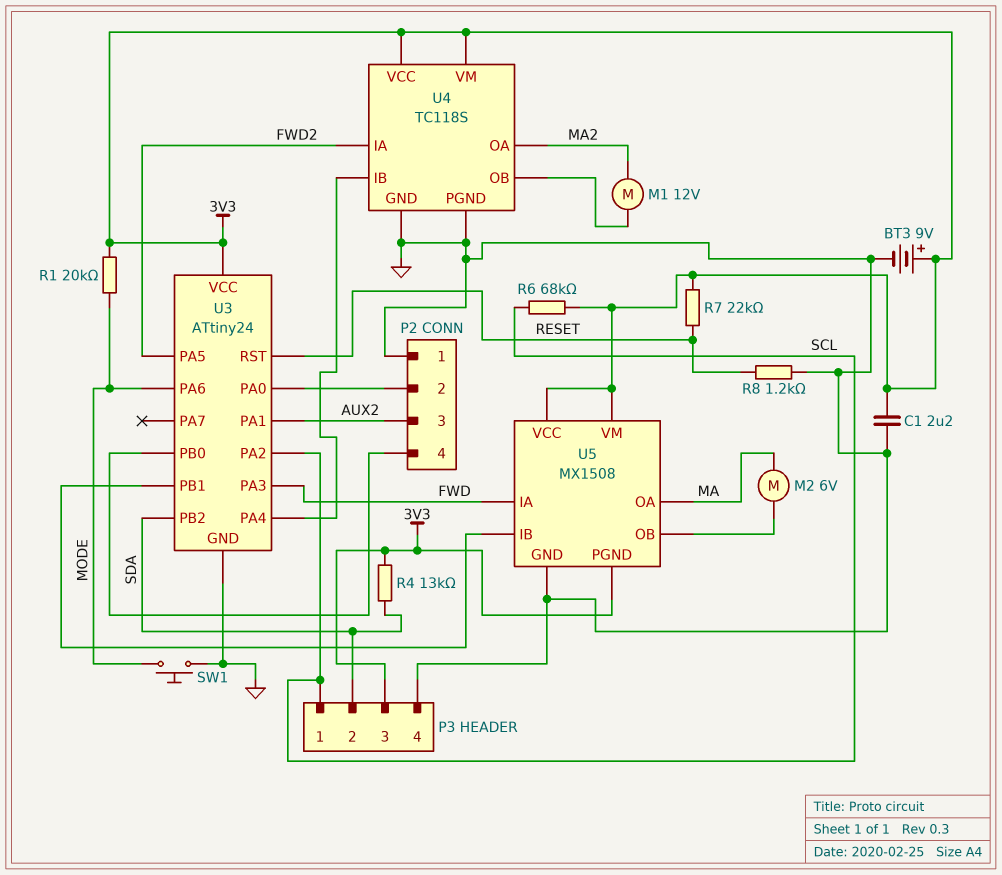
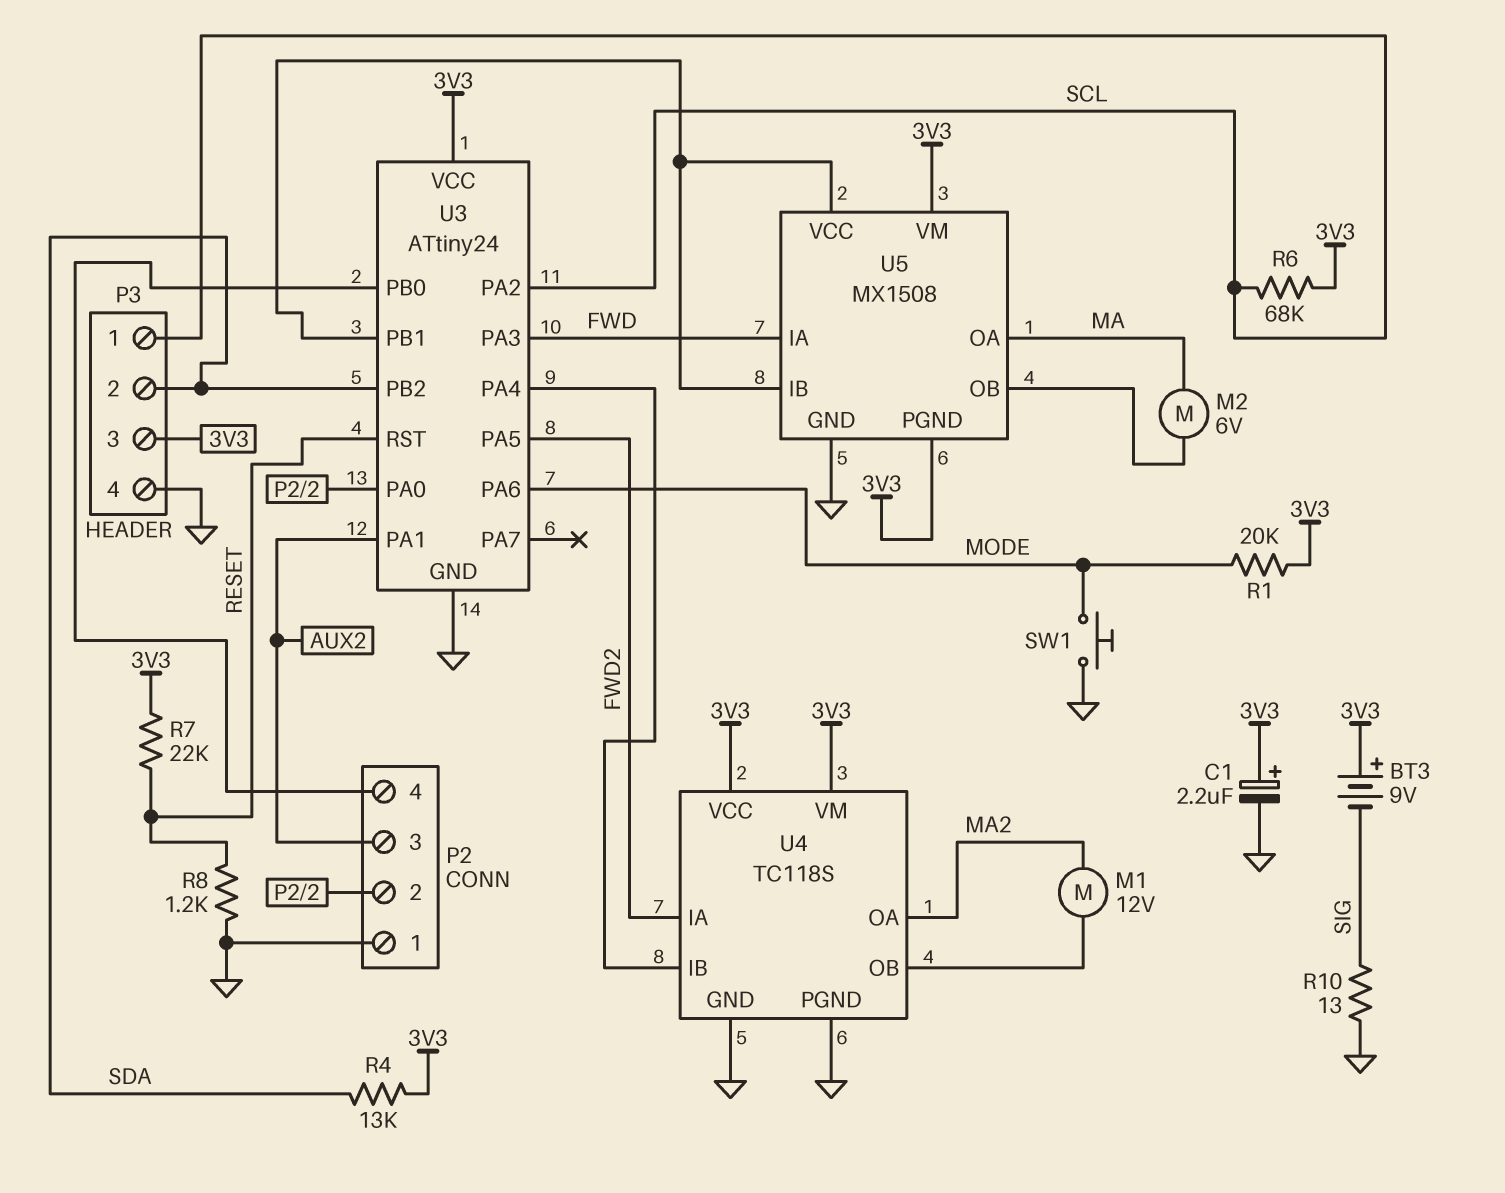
BT3: 9V (plus 3V3, minus GND) -> 9V (plus 3V3, minus SIG)
C1: 2.2uF (3V3, GND) -> 2.2uF (plus 3V3, minus GND)
R10: none -> 13 (GND, SIG)
U5 pin VCC: 3V3 -> U3/PB1

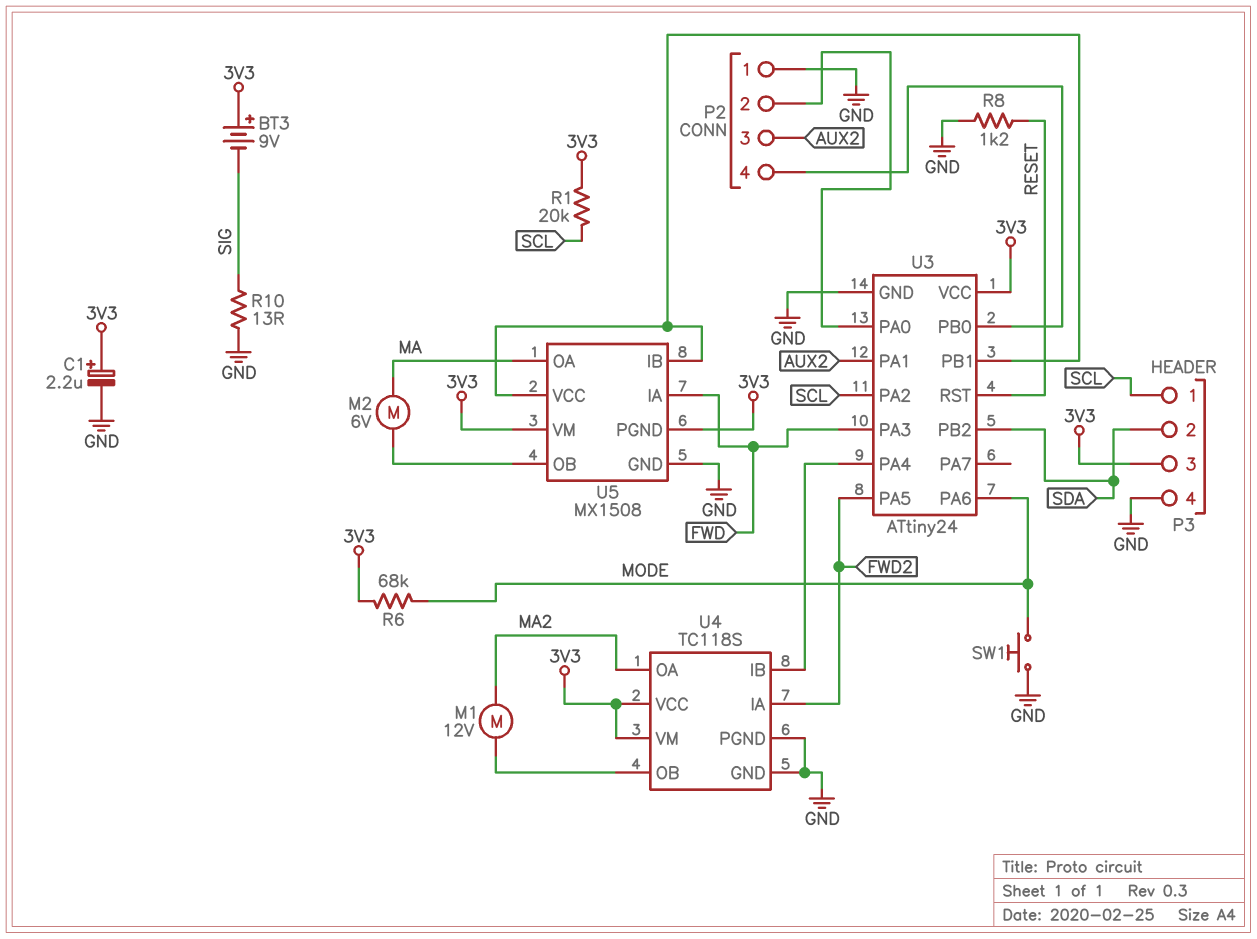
R1: 20k (3V3, MODE) -> 20k (3V3, SCL)
R4: 13k (3V3, SDA) -> none
R6: 68k (3V3, SCL) -> 68k (3V3, MODE)
R7: 22k (3V3, RESET) -> none

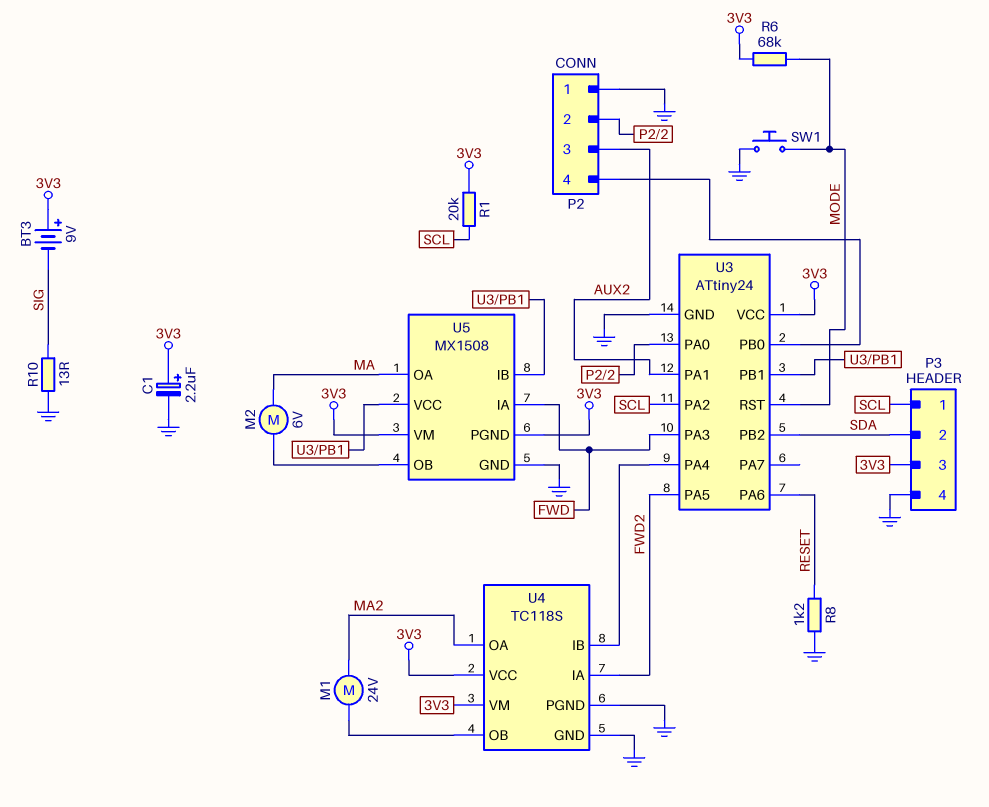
M1: motor 12V (MA2, U4/OB) -> motor 24V (MA2, U4/OB)
U3 pin PA6: MODE -> RESET
U3 pin RST: RESET -> MODE

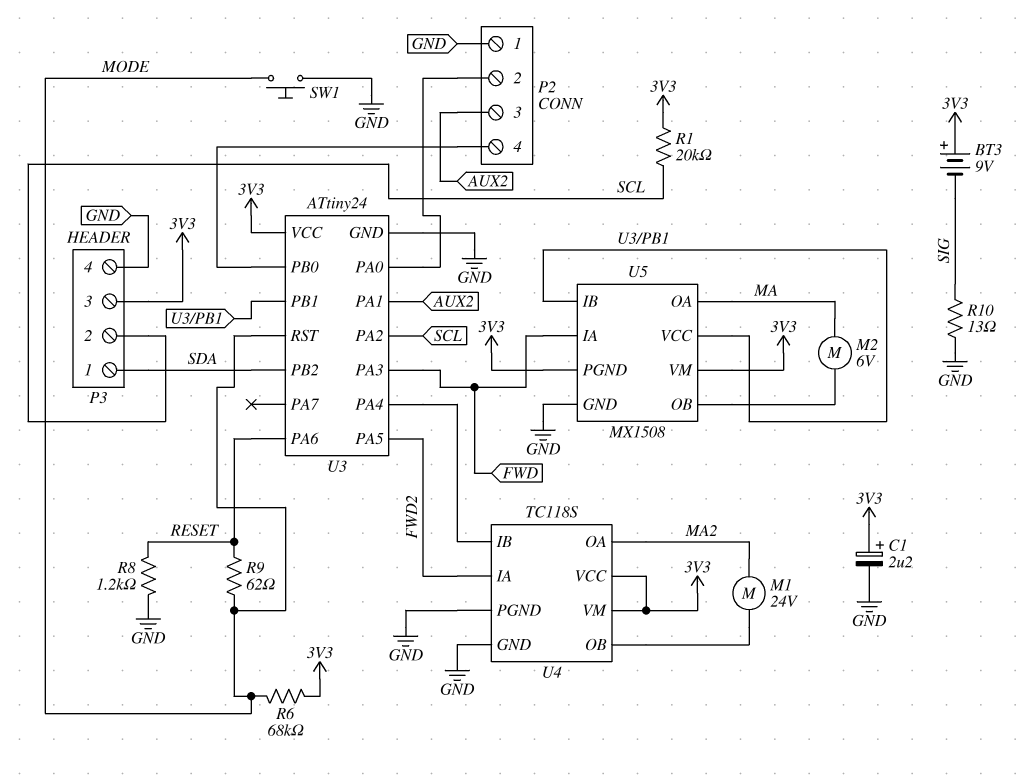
P3 pin 1: SCL -> SDA
P3 pin 2: SDA -> SCL
R9: none -> 62 (MODE, RESET)

